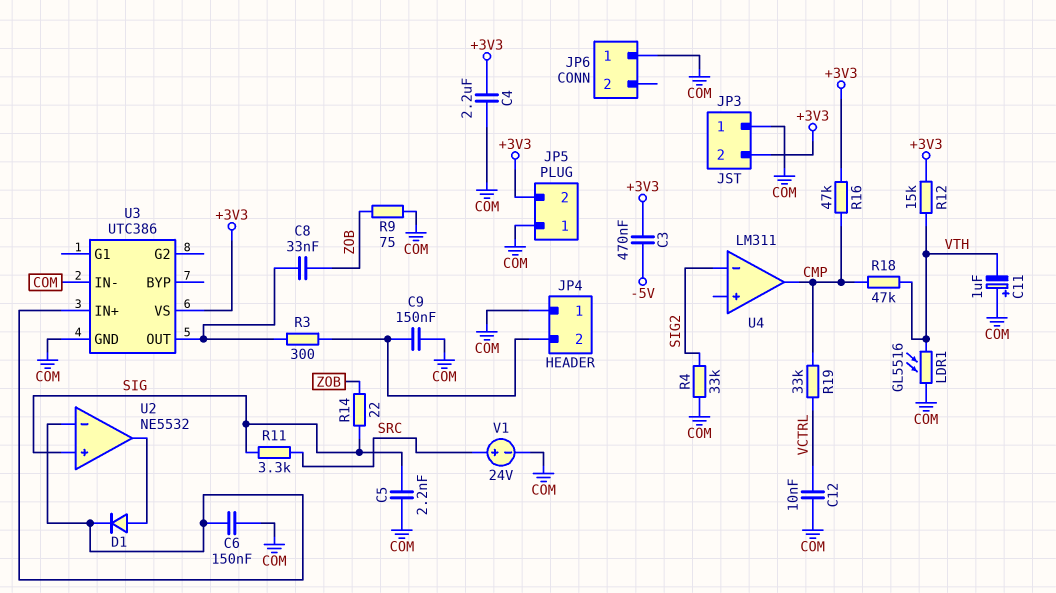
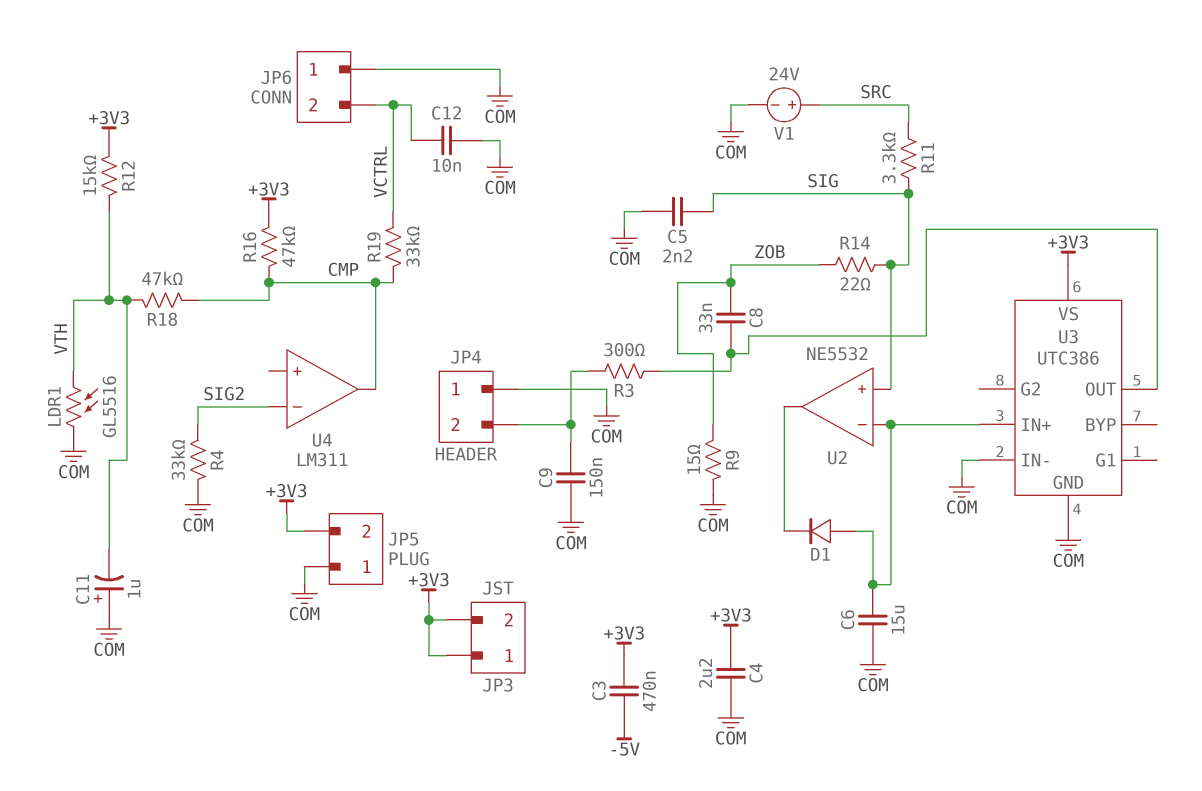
C6: 150nF (COM, U2/in-) -> 15uF (COM, U2/in-)
D1: diode (A U2/out, K U2/in-) -> diode (A U2/in-, K U2/out)
JP3 pin 1: COM -> +3V3
JP6 pin 2: none -> VCTRL
R9: 75 (COM, ZOB) -> 15 (COM, ZOB)

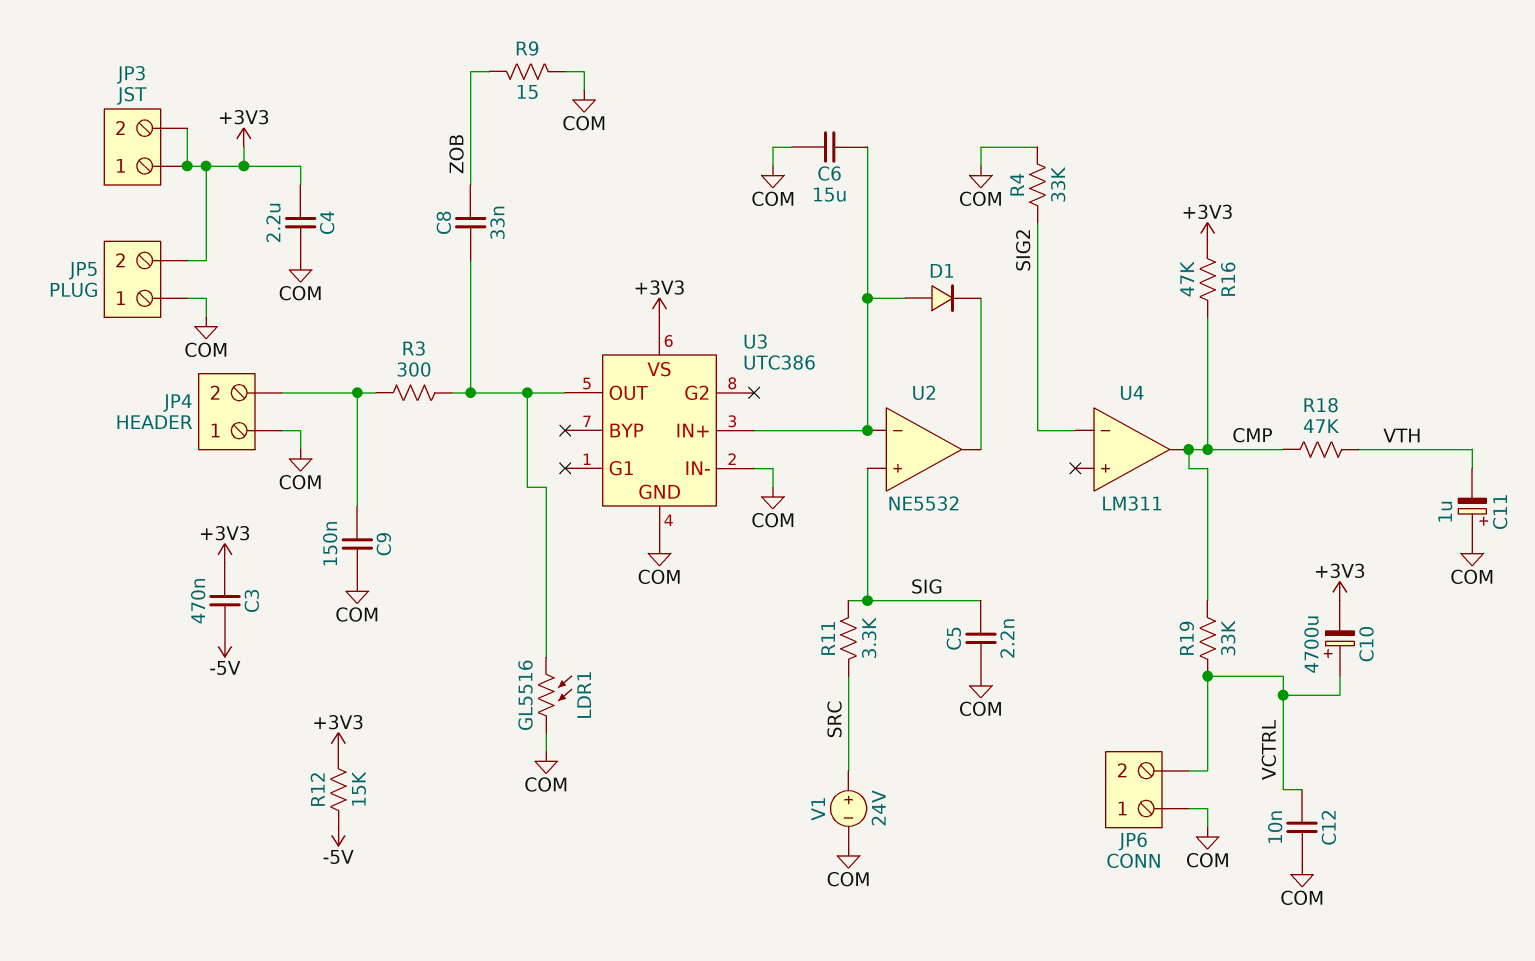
C10: none -> 4700uF (plus VCTRL, minus +3V3)
LDR1: GL5516 (COM, VTH) -> GL5516 (COM, U3/OUT)
R12: 15k (+3V3, VTH) -> 15k (+3V3, -5V)
R14: 22 (SIG, ZOB) -> none

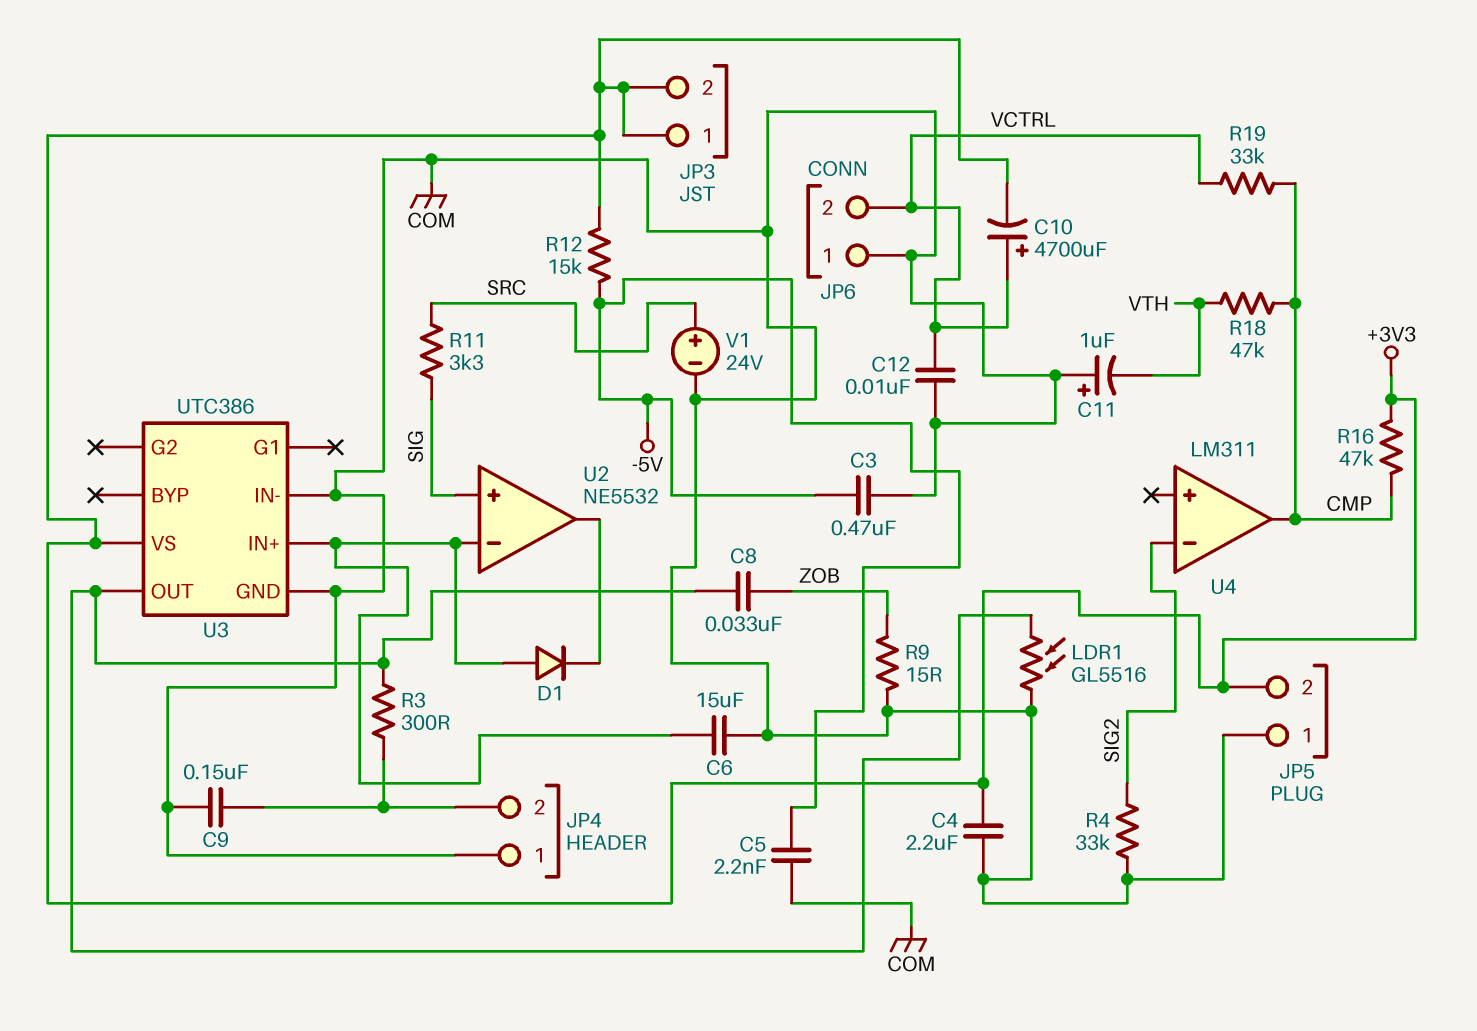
C3: 470nF (+3V3, -5V) -> 470nF (-5V, COM)
C5: 2.2nF (COM, SIG) -> 2.2nF (-5V, COM)

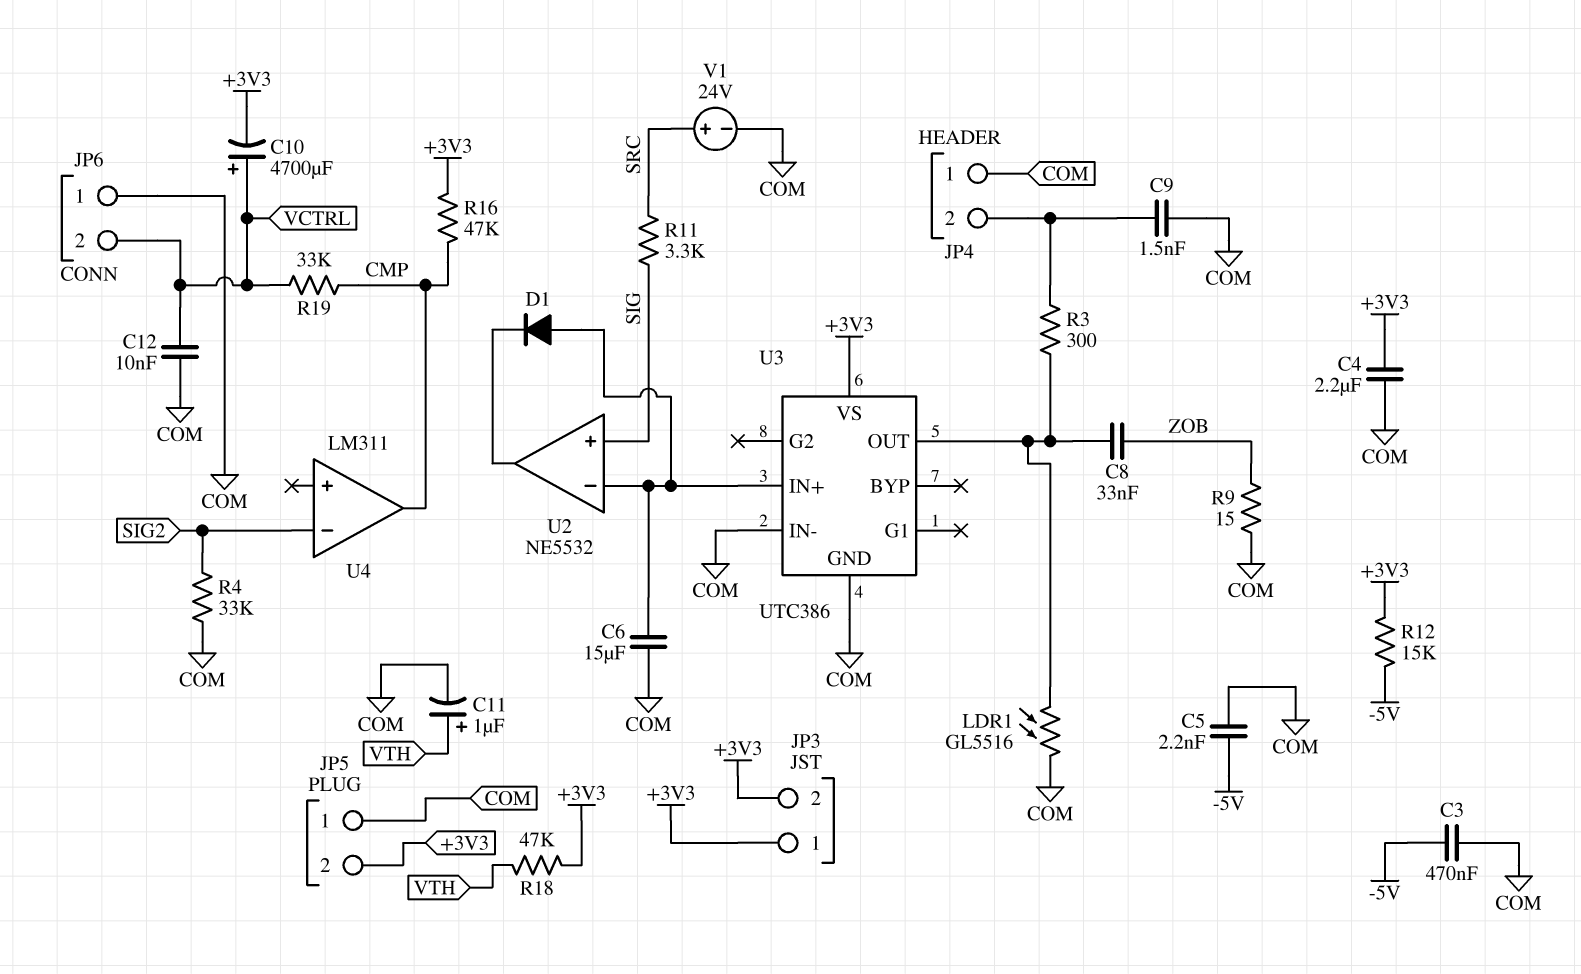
C9: 150nF (COM, JP4/2) -> 1.5nF (COM, JP4/2)
C11: 1uF (plus COM, minus VTH) -> 1uF (plus VTH, minus COM)
R18: 47k (CMP, VTH) -> 47k (+3V3, VTH)

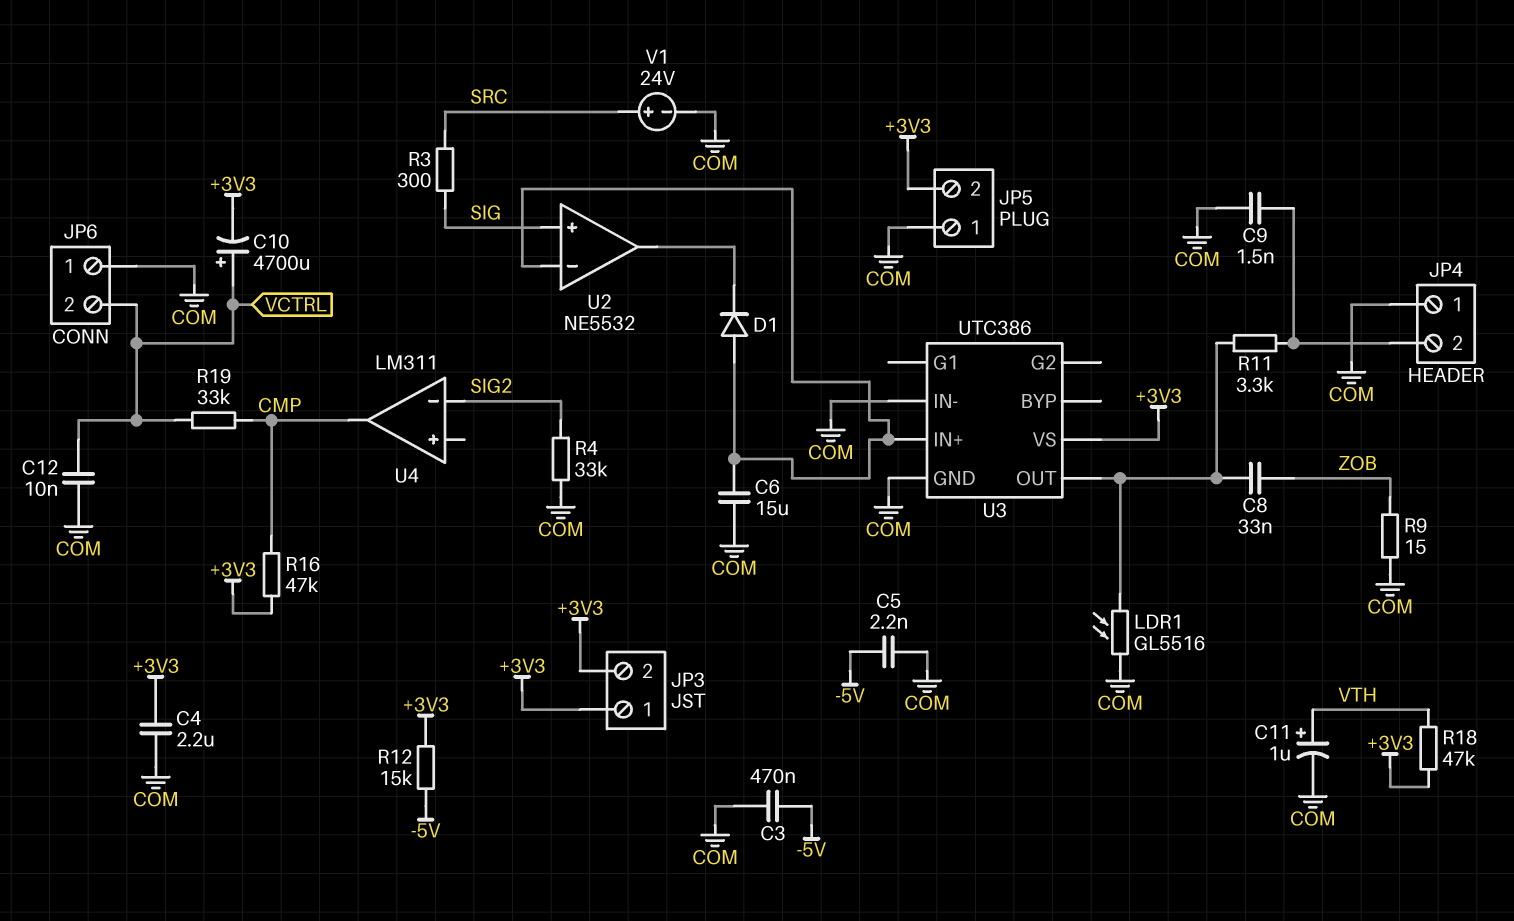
R3: 300 (JP4/2, U3/OUT) -> 300 (SIG, SRC)
R11: 3.3k (SIG, SRC) -> 3.3k (JP4/2, U3/OUT)

